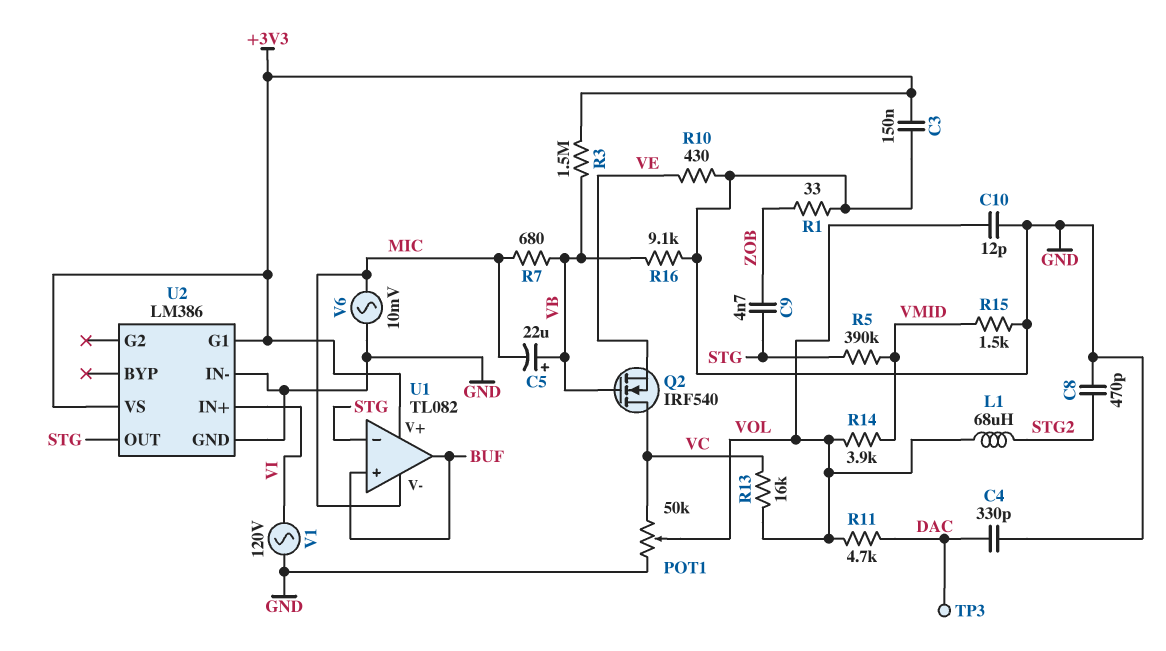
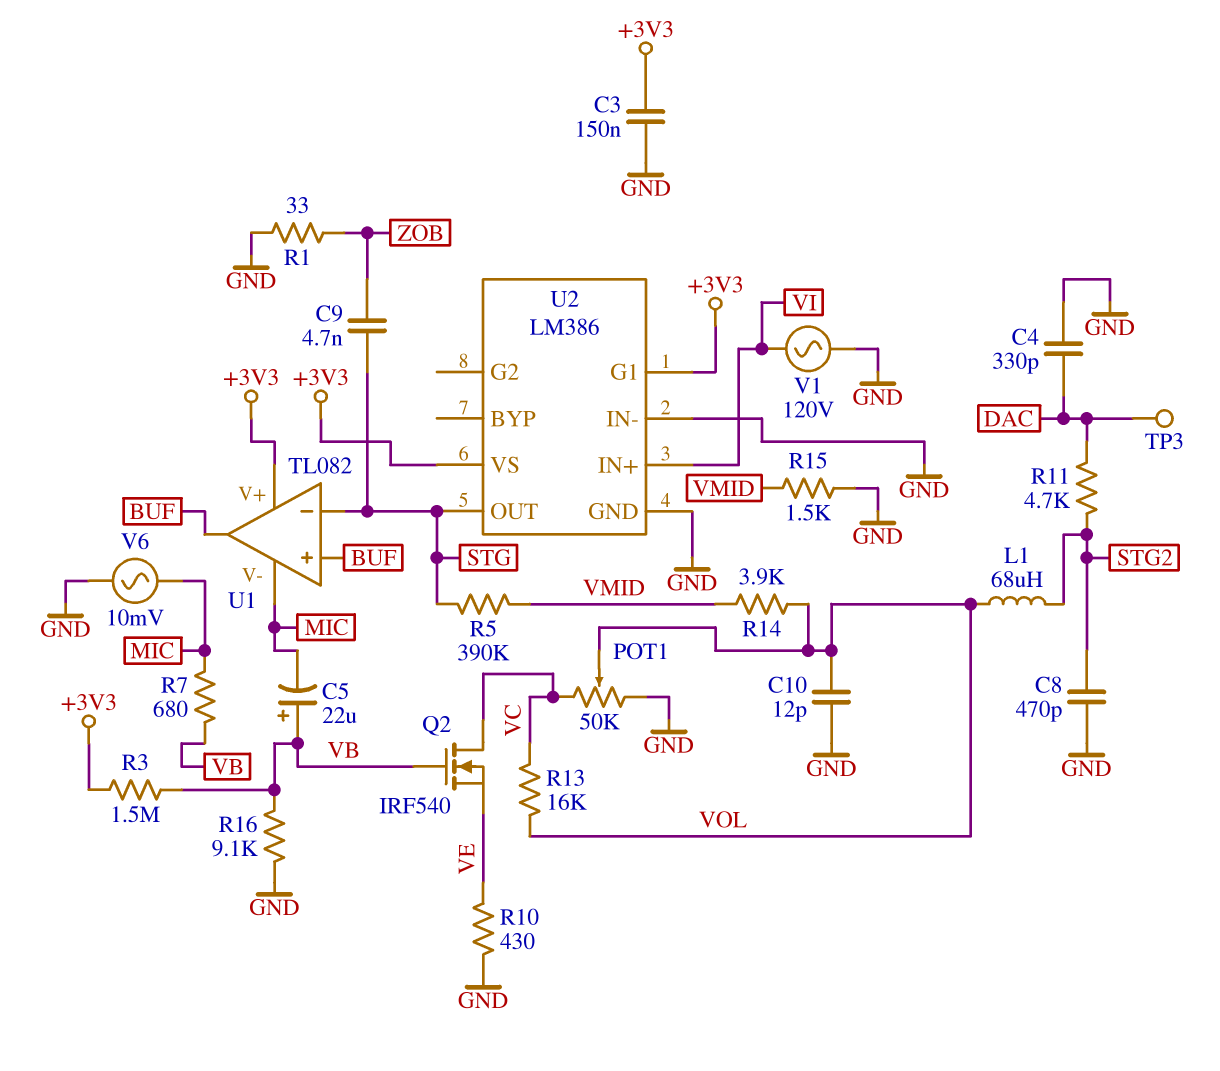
R11: 4.7k (DAC, VOL) -> 4.7k (DAC, STG2)

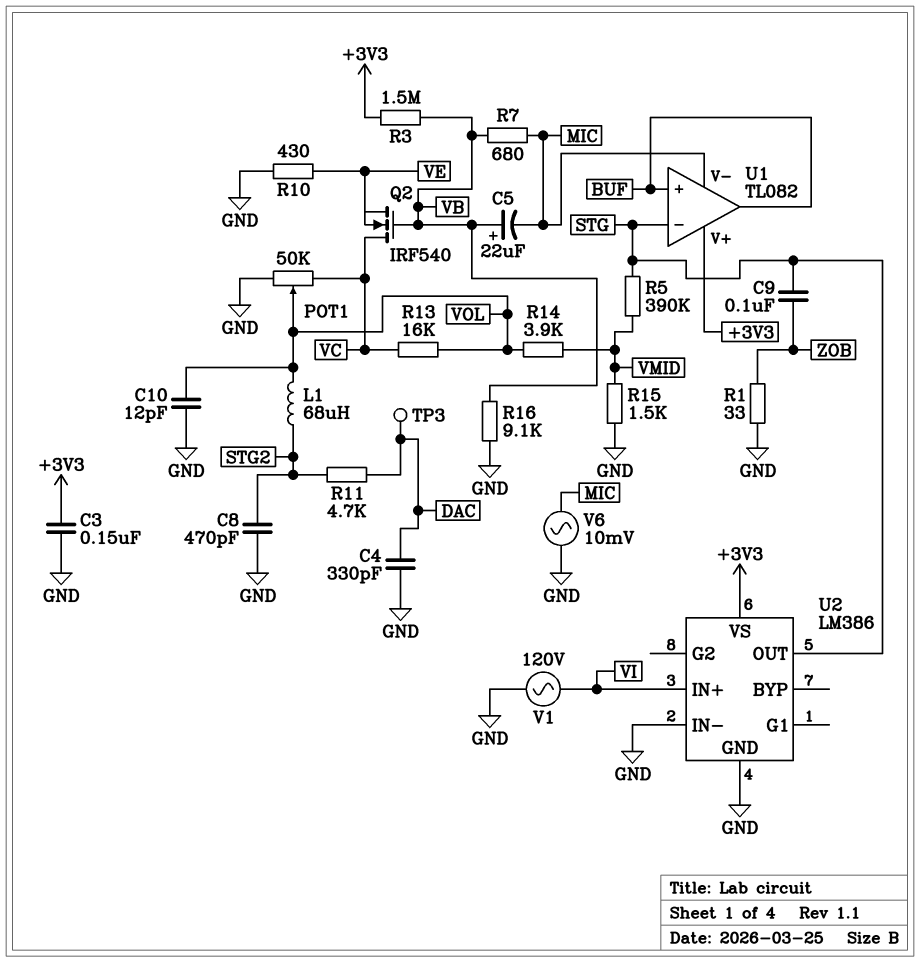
C9: 4.7nF (STG, ZOB) -> 100nF (STG, ZOB)
U2 pin G1: +3V3 -> none

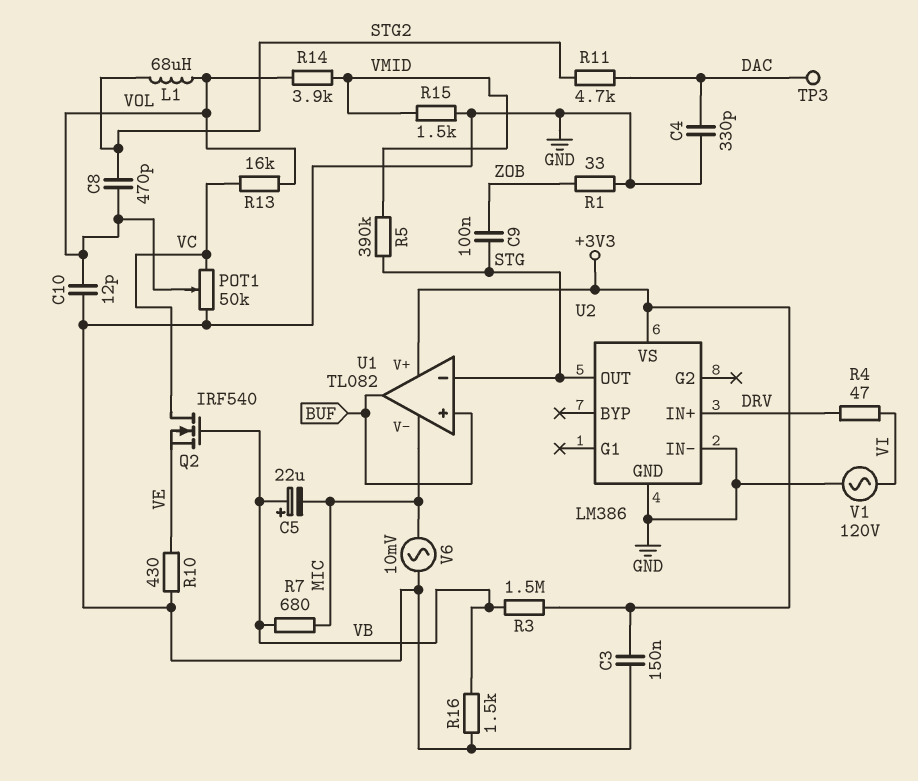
C8: 470pF (GND, STG2) -> 470pF (STG2, VOL)
R4: none -> 47 (DRV, VI)
R16: 9.1k (GND, VB) -> 1.5k (GND, VB)
U2 pin IN+: VI -> DRV

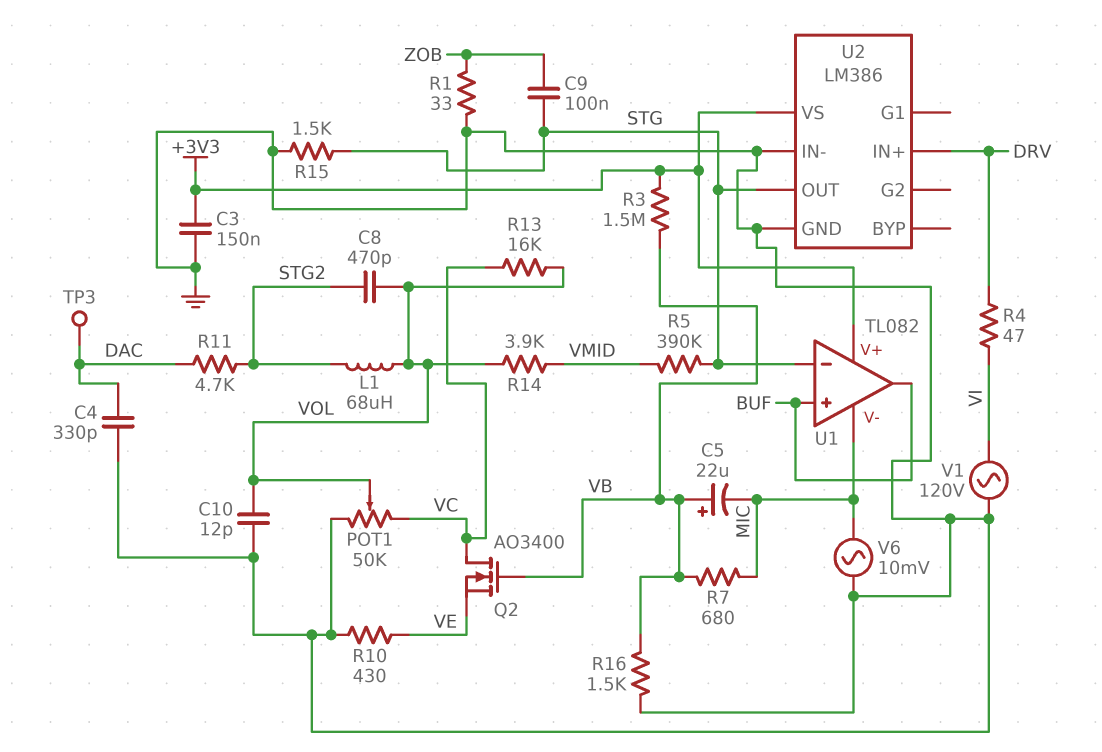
Q2: NMOS IRF540 (G VB, D VC, S VE) -> NMOS AO3400 (G VB, D VC, S VE)
R15: 1.5k (GND, VMID) -> 1.5k (GND, STG)

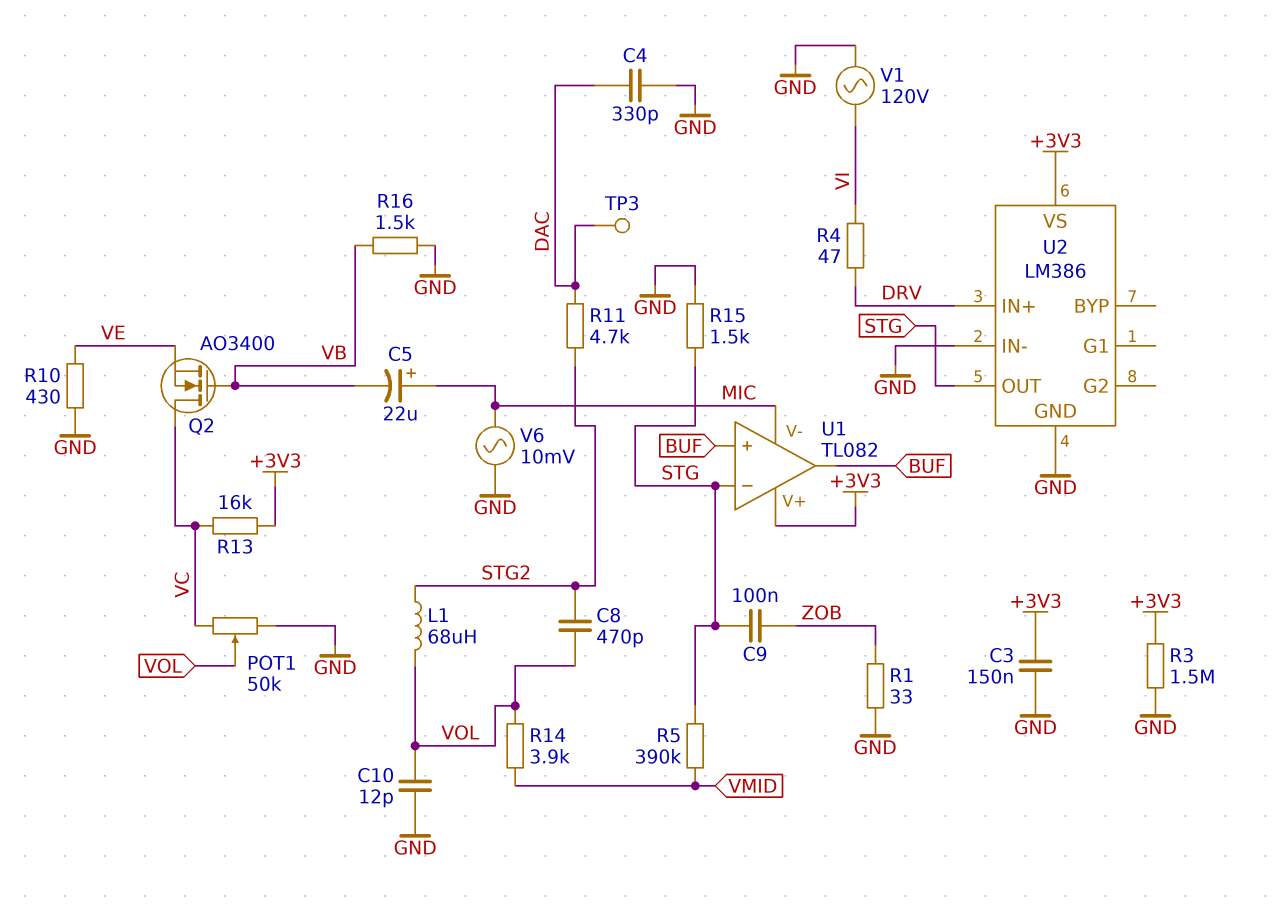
C5: 22uF (plus VB, minus MIC) -> 22uF (plus MIC, minus VB)
R3: 1.5M (+3V3, VB) -> 1.5M (+3V3, GND)
R7: 680 (MIC, VB) -> none
R13: 16k (VC, VOL) -> 16k (+3V3, VC)

